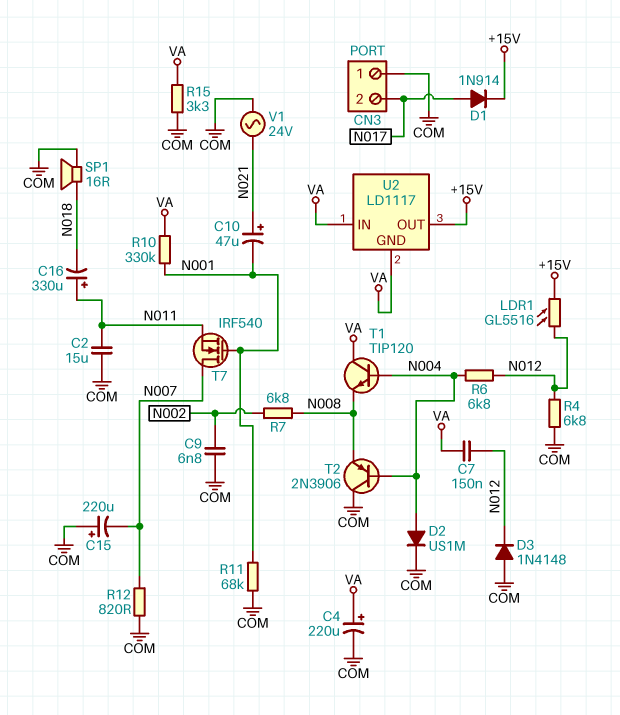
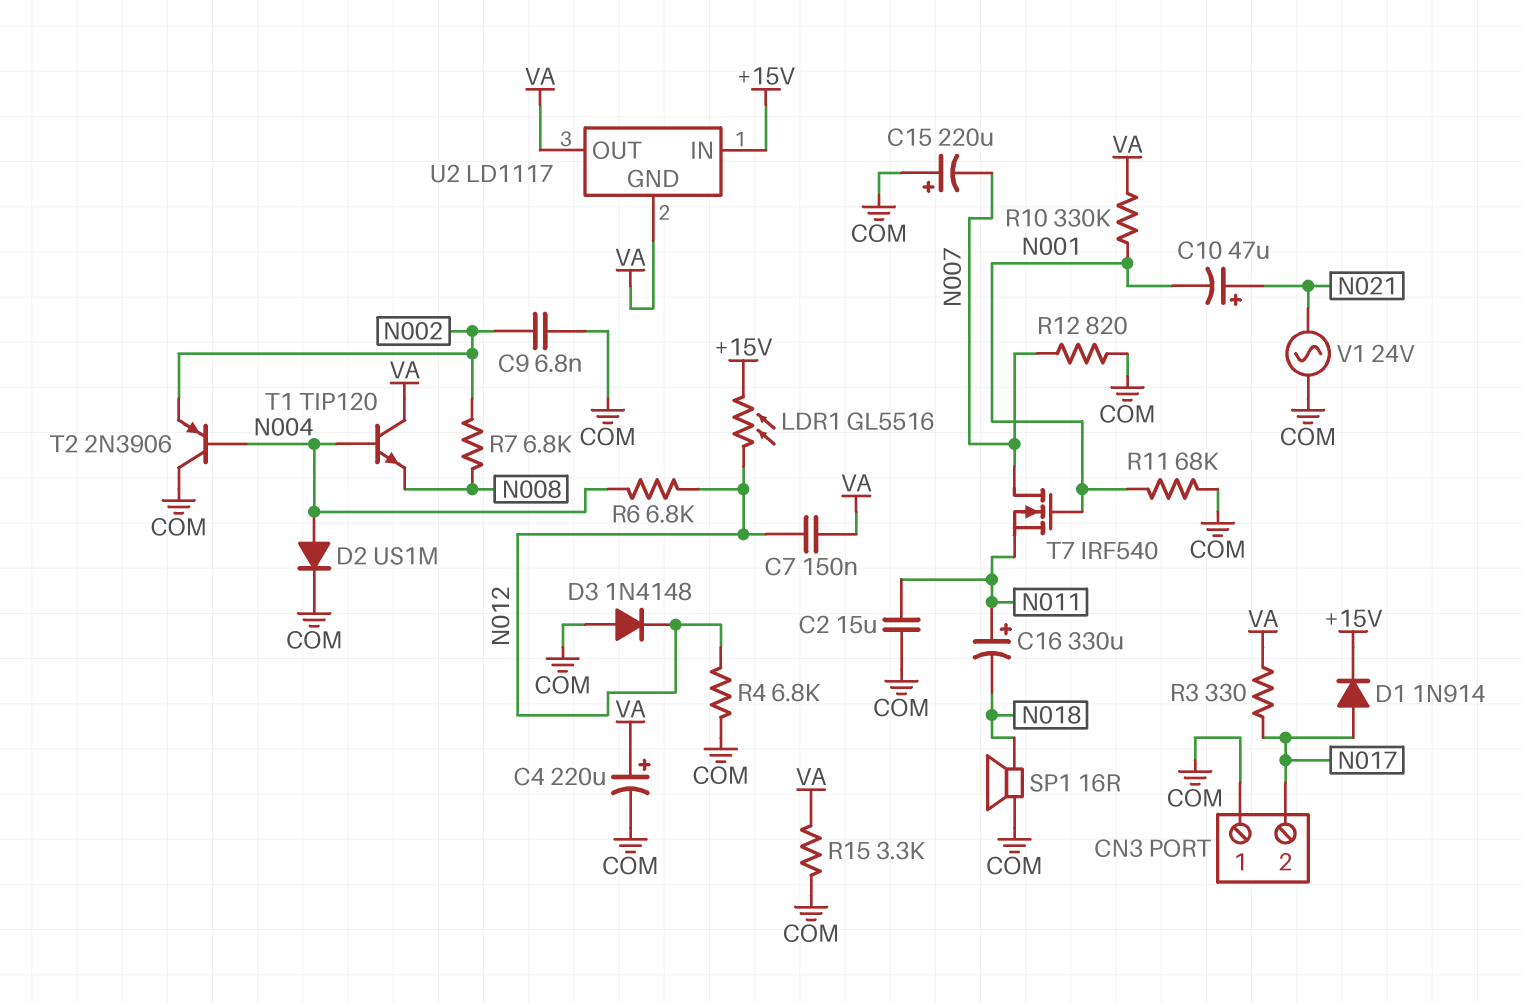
R3: none -> 330 (N017, VA)
T2: PNP 2N3906 (B N004, C COM, E N008) -> PNP 2N3906 (B N004, C COM, E N002)
U2 pin IN: VA -> +15V
U2 pin OUT: +15V -> VA

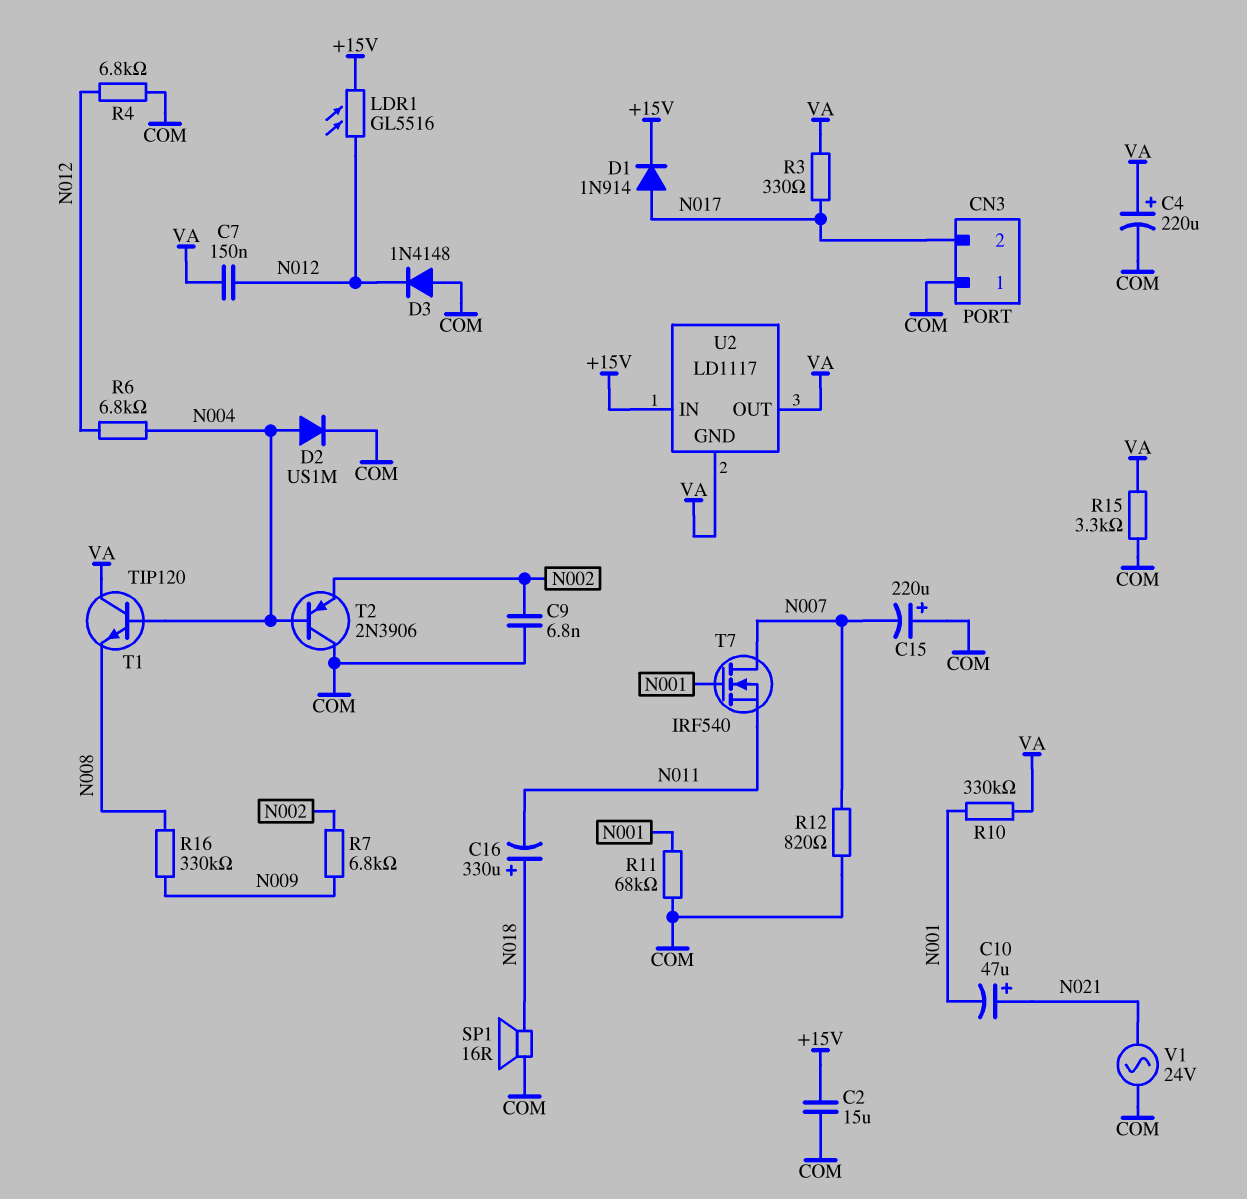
C2: 15uF (COM, N011) -> 15uF (+15V, COM)
C16: 330uF (plus N011, minus N018) -> 330uF (plus N018, minus N011)
R7: 6.8k (N002, N008) -> 6.8k (N002, N009)
R16: none -> 330k (N008, N009)

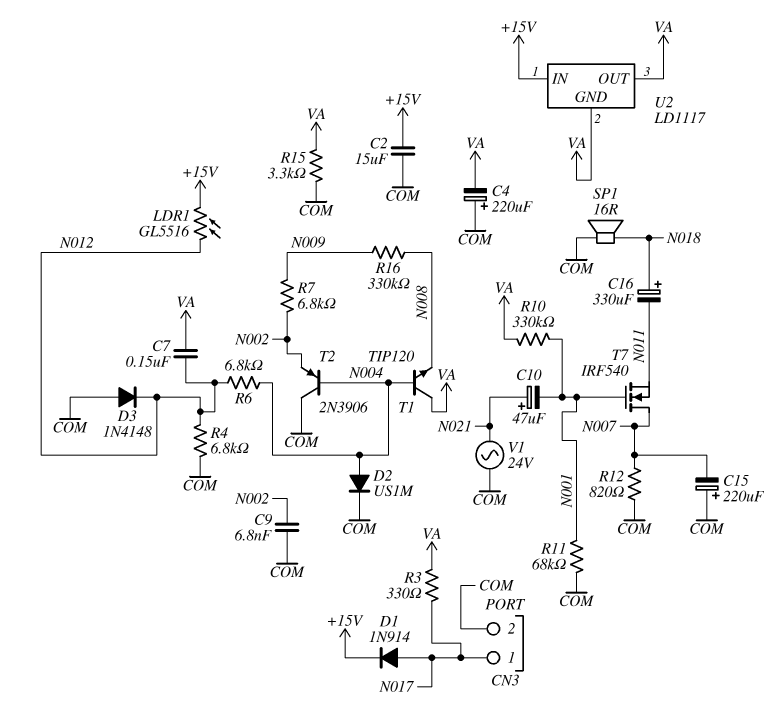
C4: 220uF (plus VA, minus COM) -> 220uF (plus COM, minus VA)
CN3 pin 1: COM -> N017
CN3 pin 2: N017 -> COM

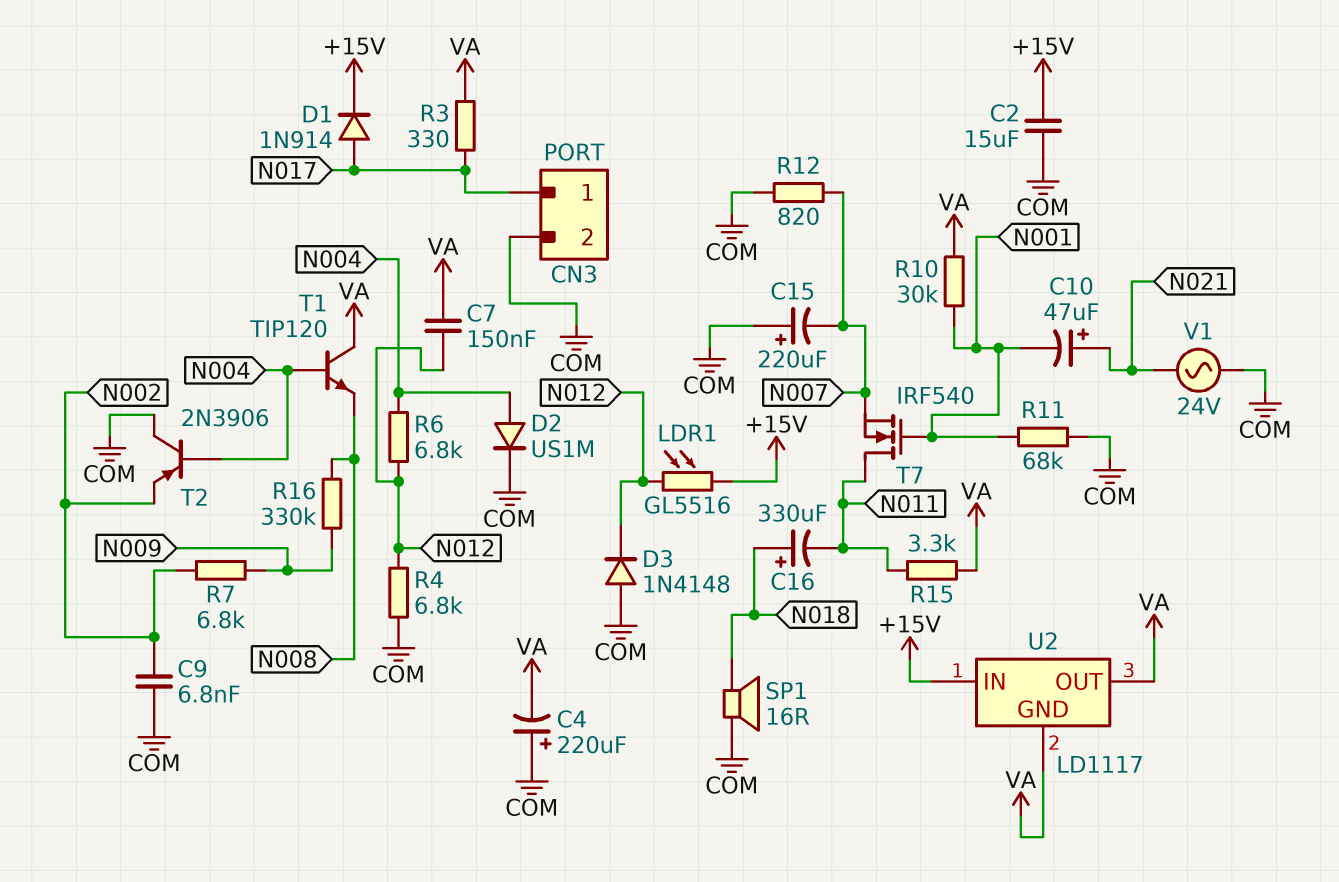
R10: 330k (N001, VA) -> 30k (N001, VA)
R15: 3.3k (COM, VA) -> 3.3k (N011, VA)
T7: NMOS IRF540 (G N001, D N007, S N011) -> NMOS IRF540 (G N001, D N011, S N007)

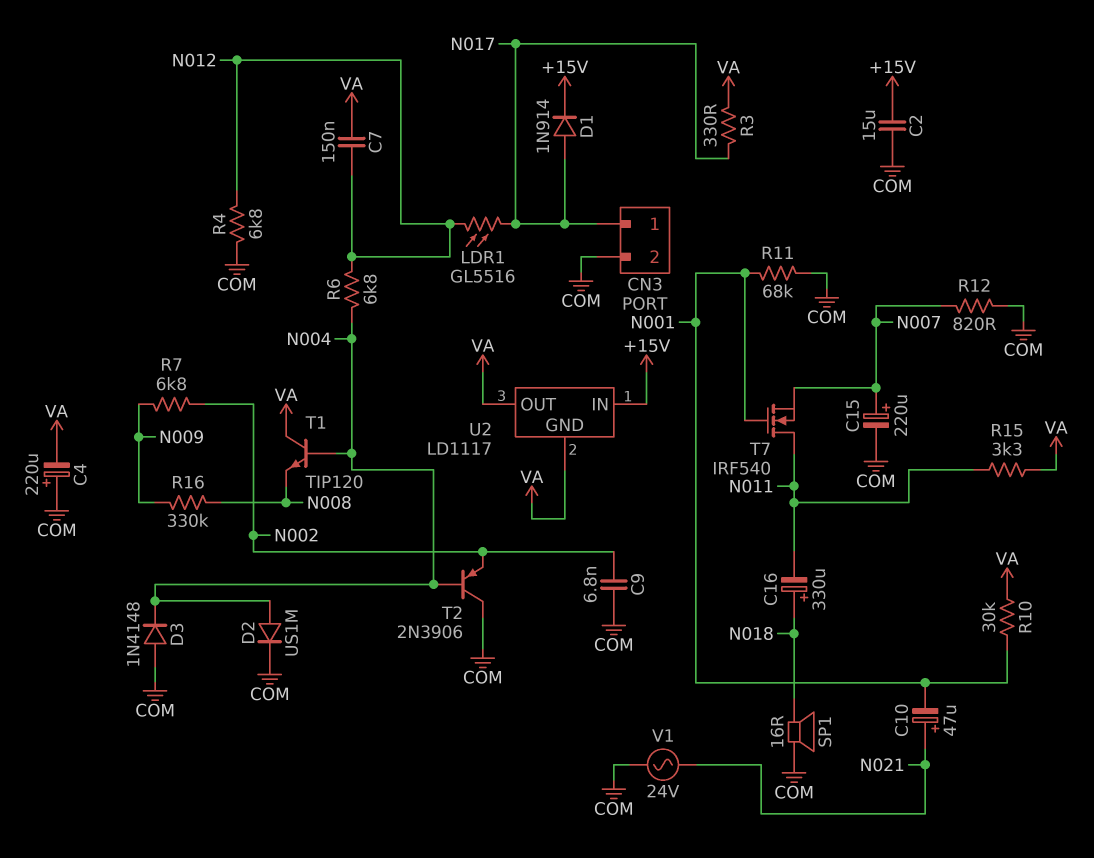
C15: 220uF (plus COM, minus N007) -> 220uF (plus N007, minus COM)
D3: diode 1N4148 (A COM, K N012) -> diode 1N4148 (A COM, K N004)
LDR1: GL5516 (+15V, N012) -> GL5516 (N012, N017)

